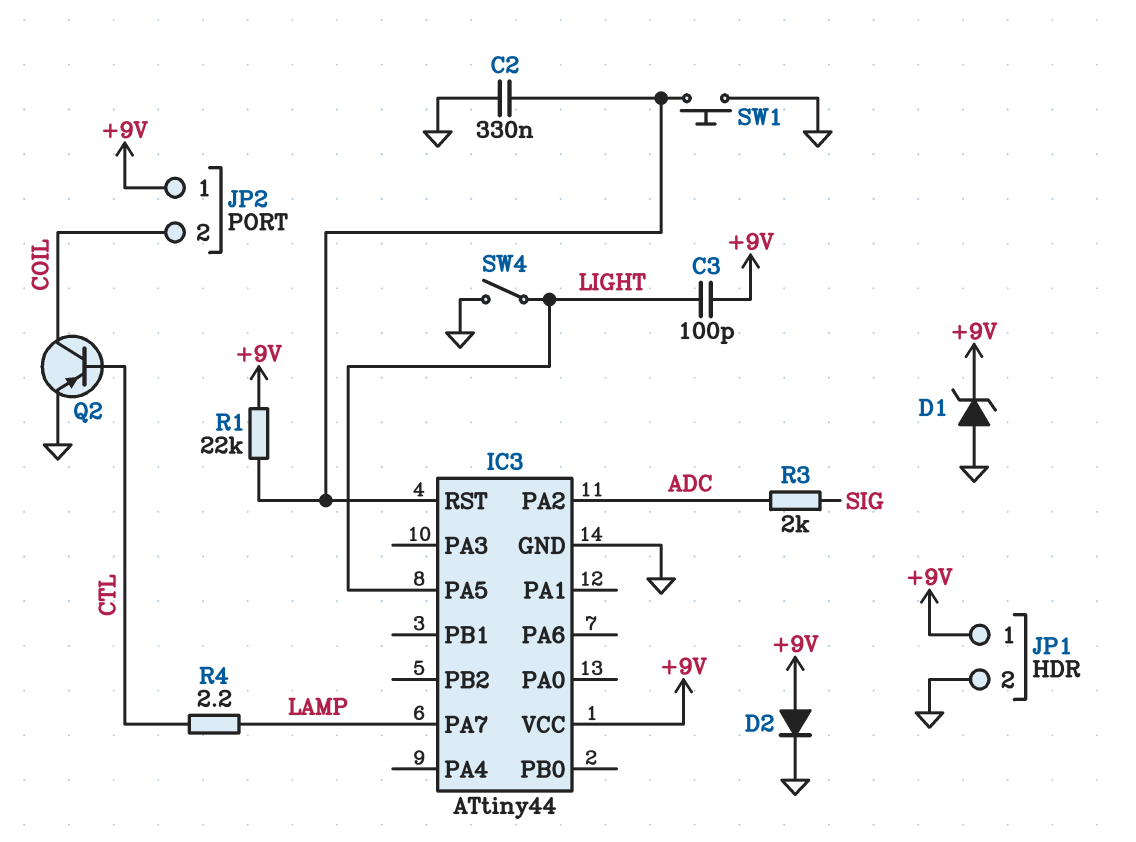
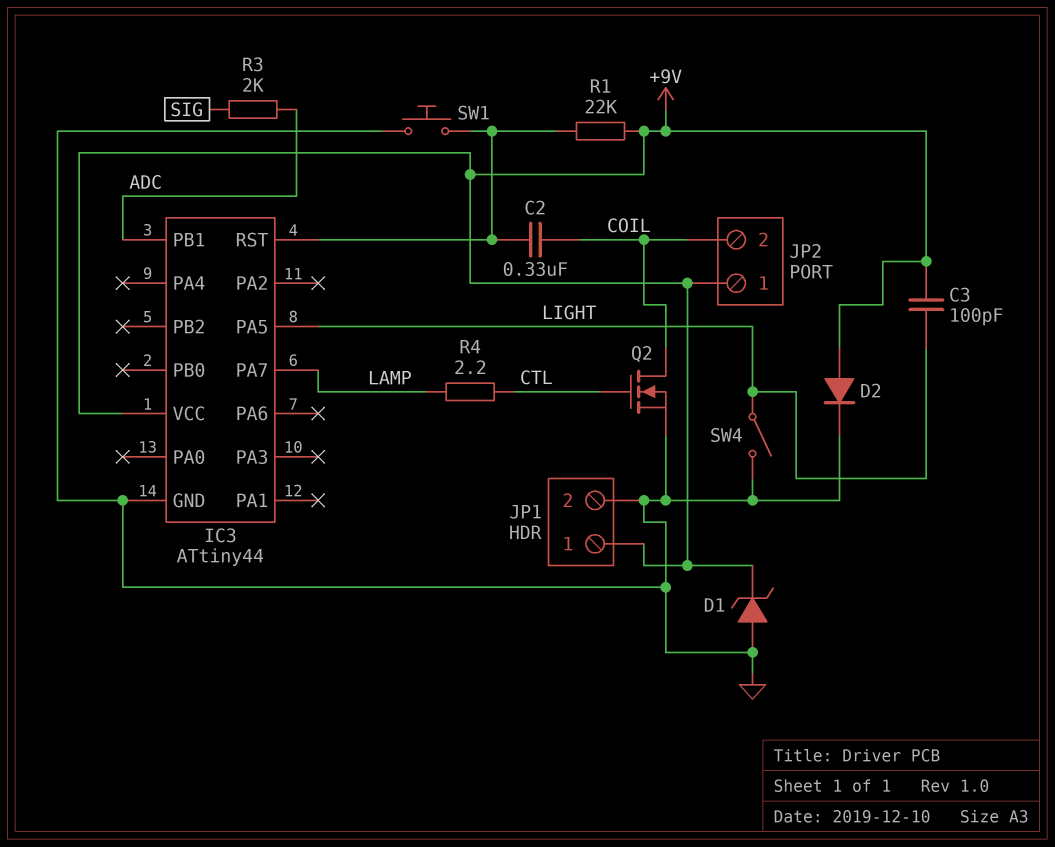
C2: 330nF (GND, IC3/RST) -> 330nF (COIL, IC3/RST)
IC3 pin PA2: ADC -> none
IC3 pin PB1: none -> ADC
Q2: PNP (B CTL, C COIL, E GND) -> NMOS (G CTL, D COIL, S GND)

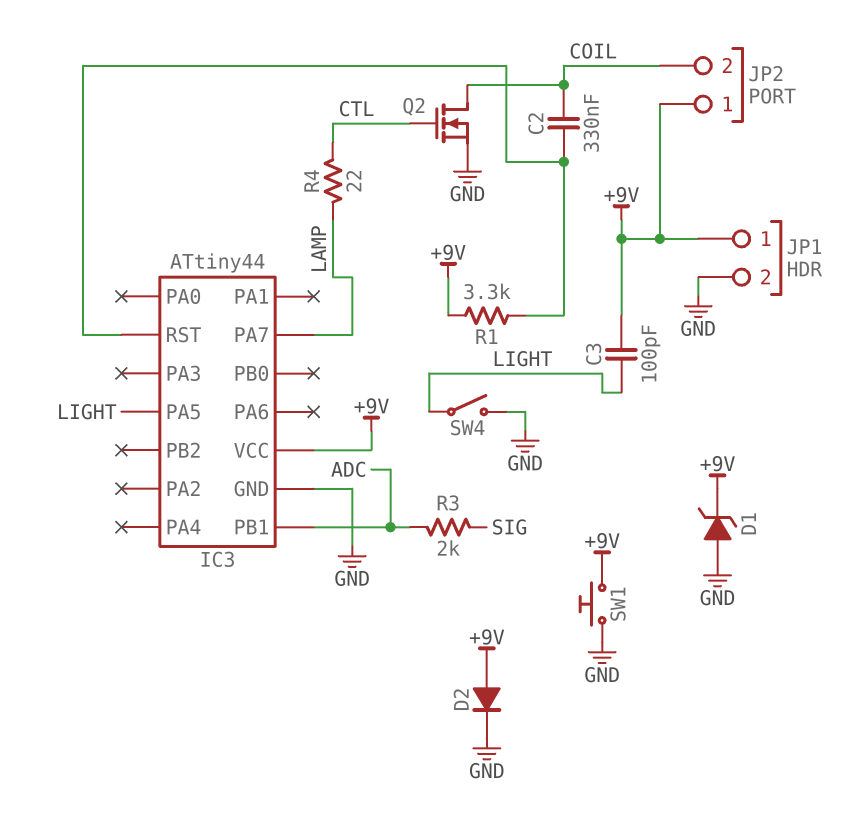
R1: 22k (+9V, IC3/RST) -> 3.3k (+9V, IC3/RST)
R4: 2.2 (CTL, LAMP) -> 22 (CTL, LAMP)
SW1: button (GND, IC3/RST) -> button (+9V, GND)

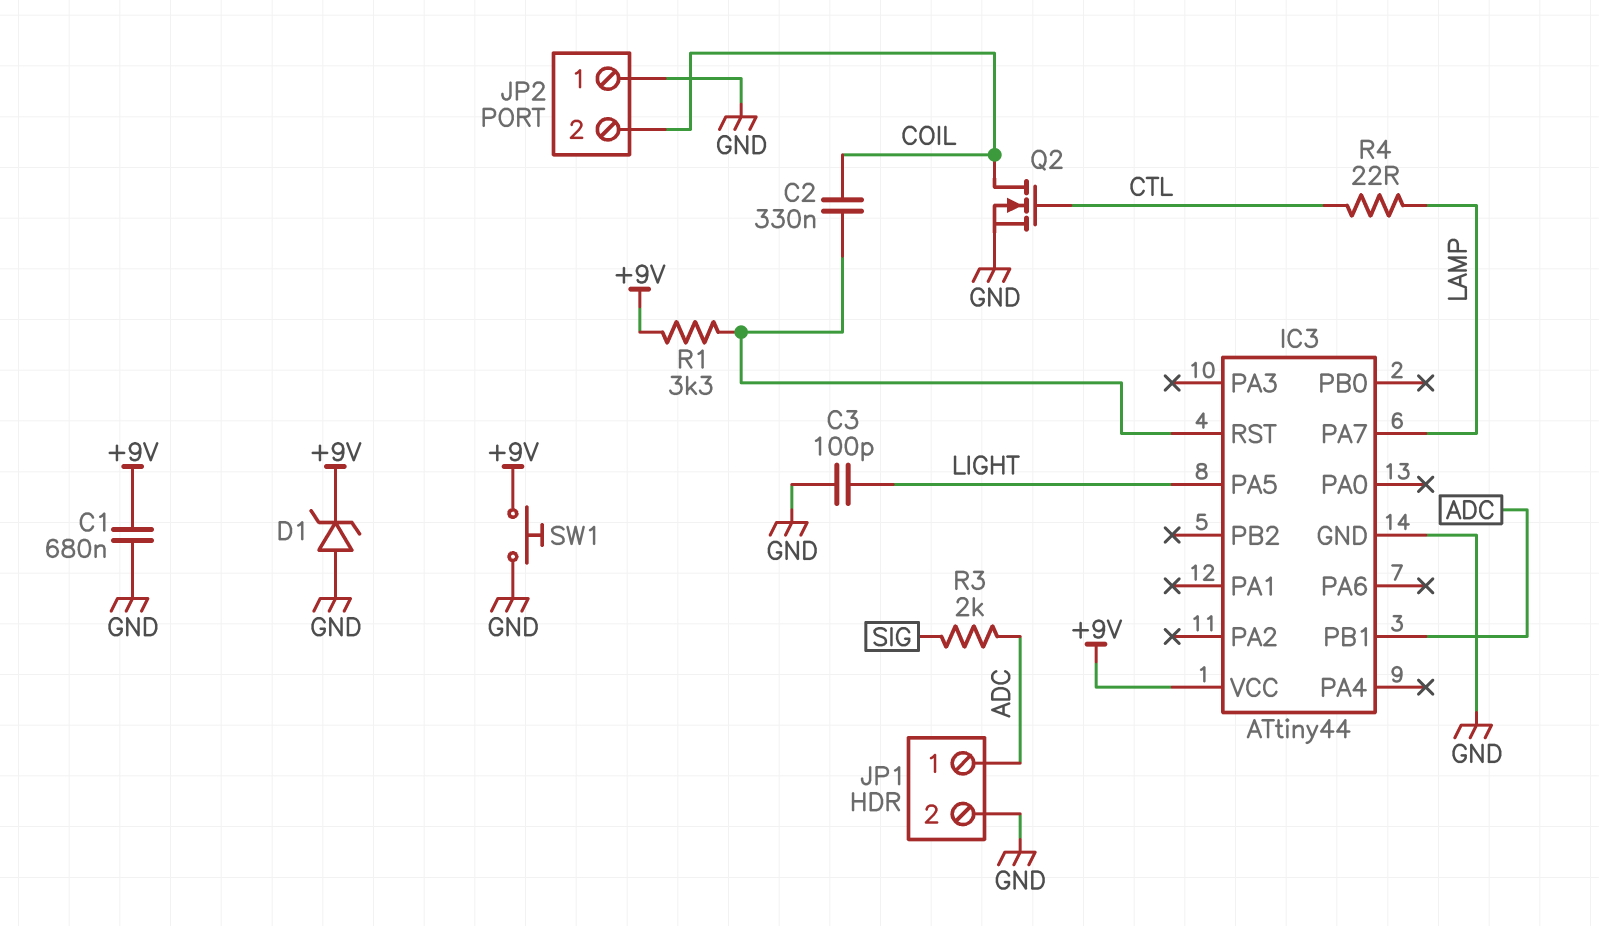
C1: none -> 680nF (+9V, GND)
C3: 100pF (+9V, LIGHT) -> 100pF (GND, LIGHT)
D2: diode (A +9V, K GND) -> none
JP1 pin 1: +9V -> ADC
JP2 pin 1: +9V -> GND
SW4: switch (GND, LIGHT) -> none

